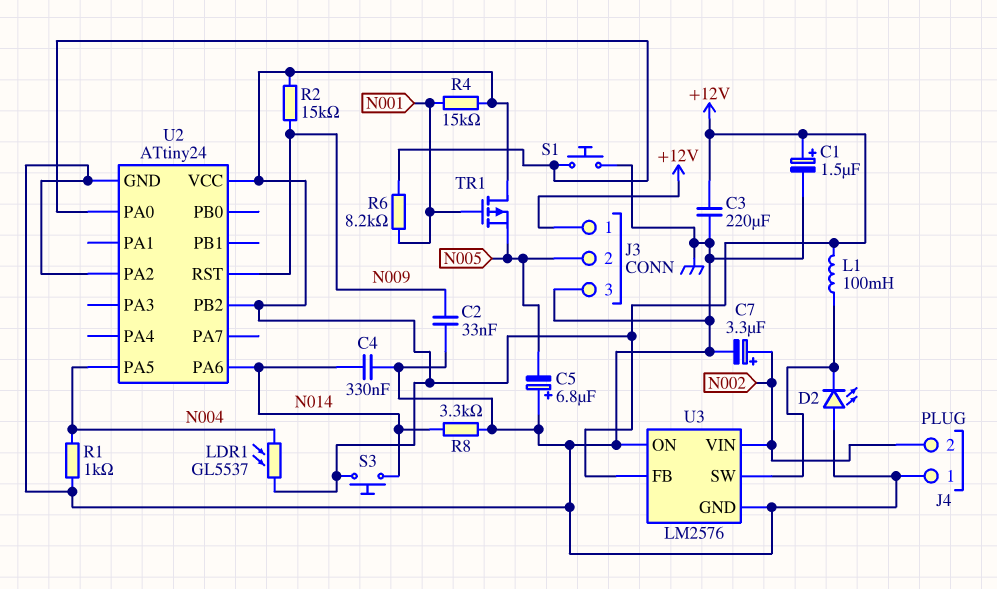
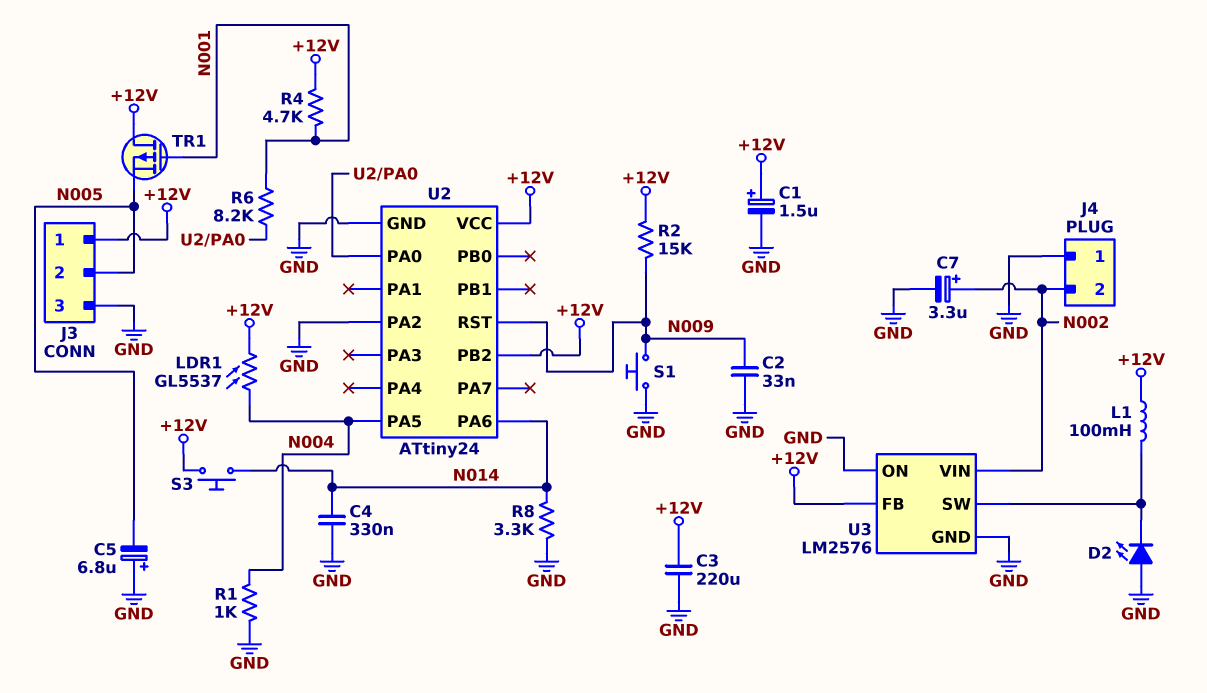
R4: 15k (+12V, N001) -> 4.7k (+12V, N001)
S1: button (GND, U2/PA0) -> button (GND, N009)

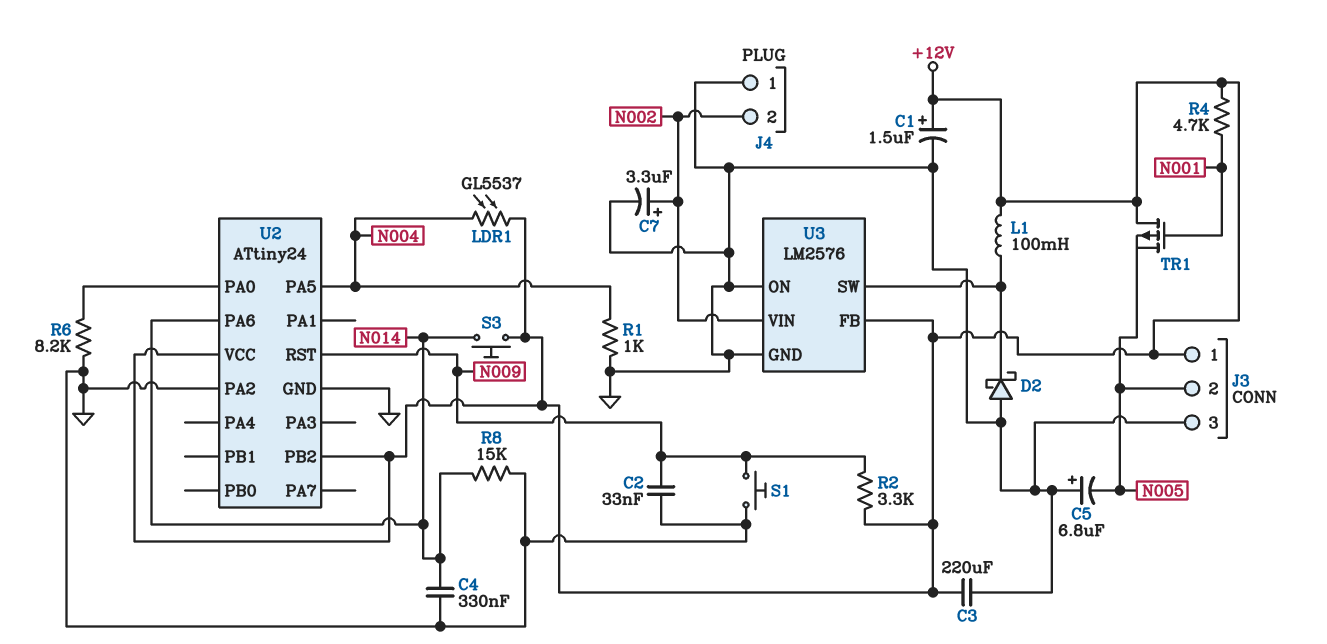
D2: LED (A GND, K U3/SW) -> schottky (A GND, K U3/SW)
R2: 15k (+12V, N009) -> 3.3k (+12V, N009)
R6: 8.2k (N001, U2/PA0) -> 8.2k (GND, U2/PA0)
R8: 3.3k (GND, N014) -> 15k (GND, N014)

